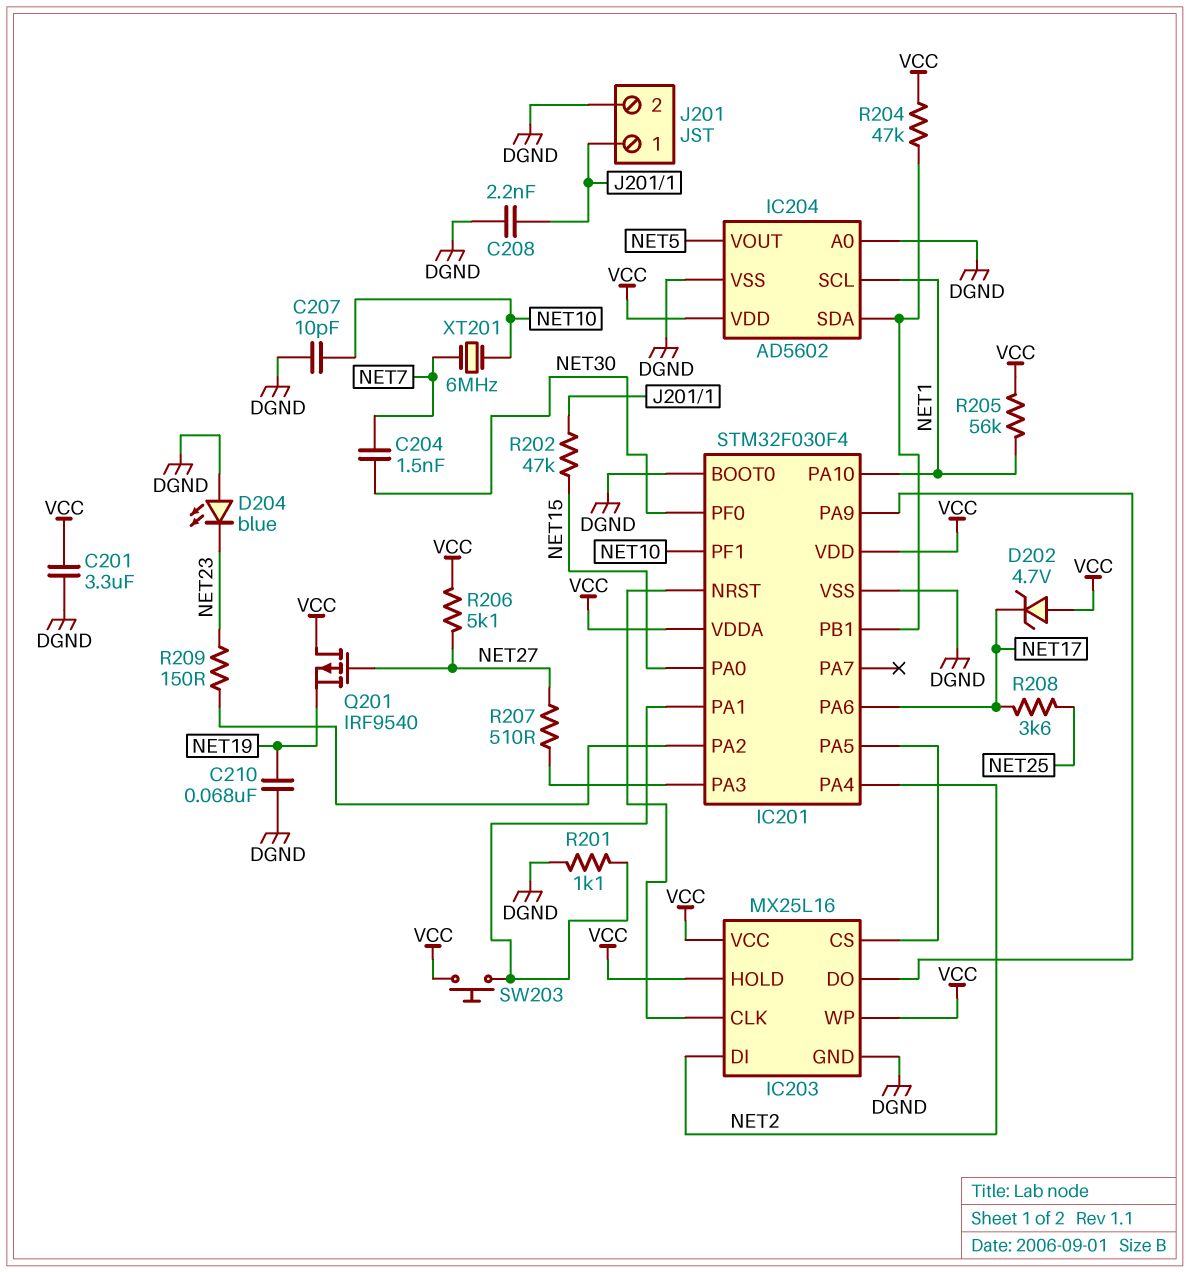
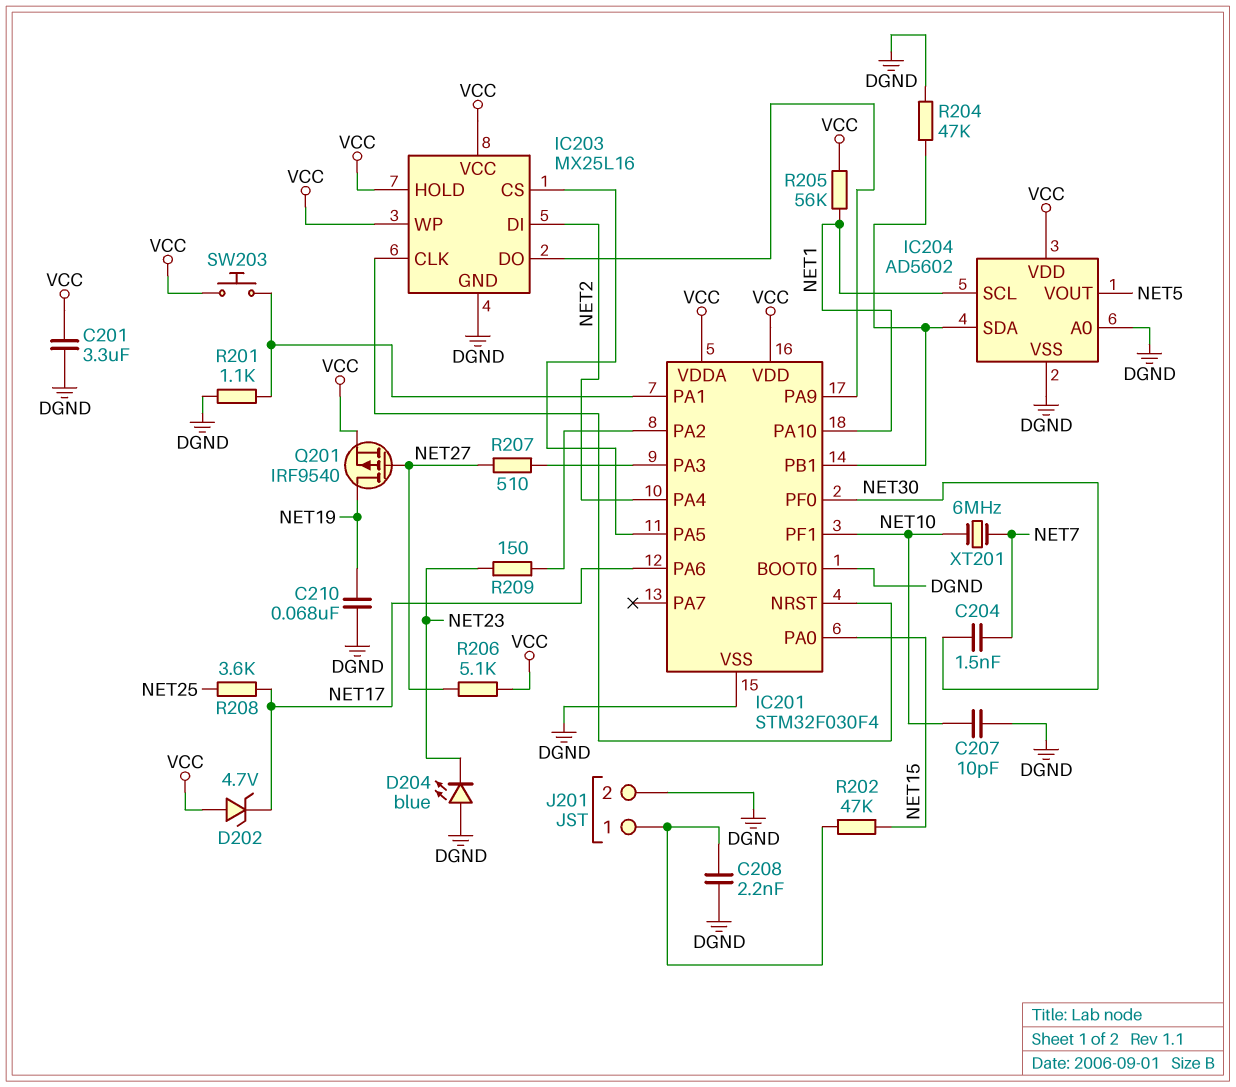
Q201: PMOS IRF9540 (G NET27, D VCC, S NET19) -> PMOS IRF9540 (G NET27, D NET19, S VCC)
R204: 47k (IC201/PB1, VCC) -> 47k (DGND, IC201/PB1)

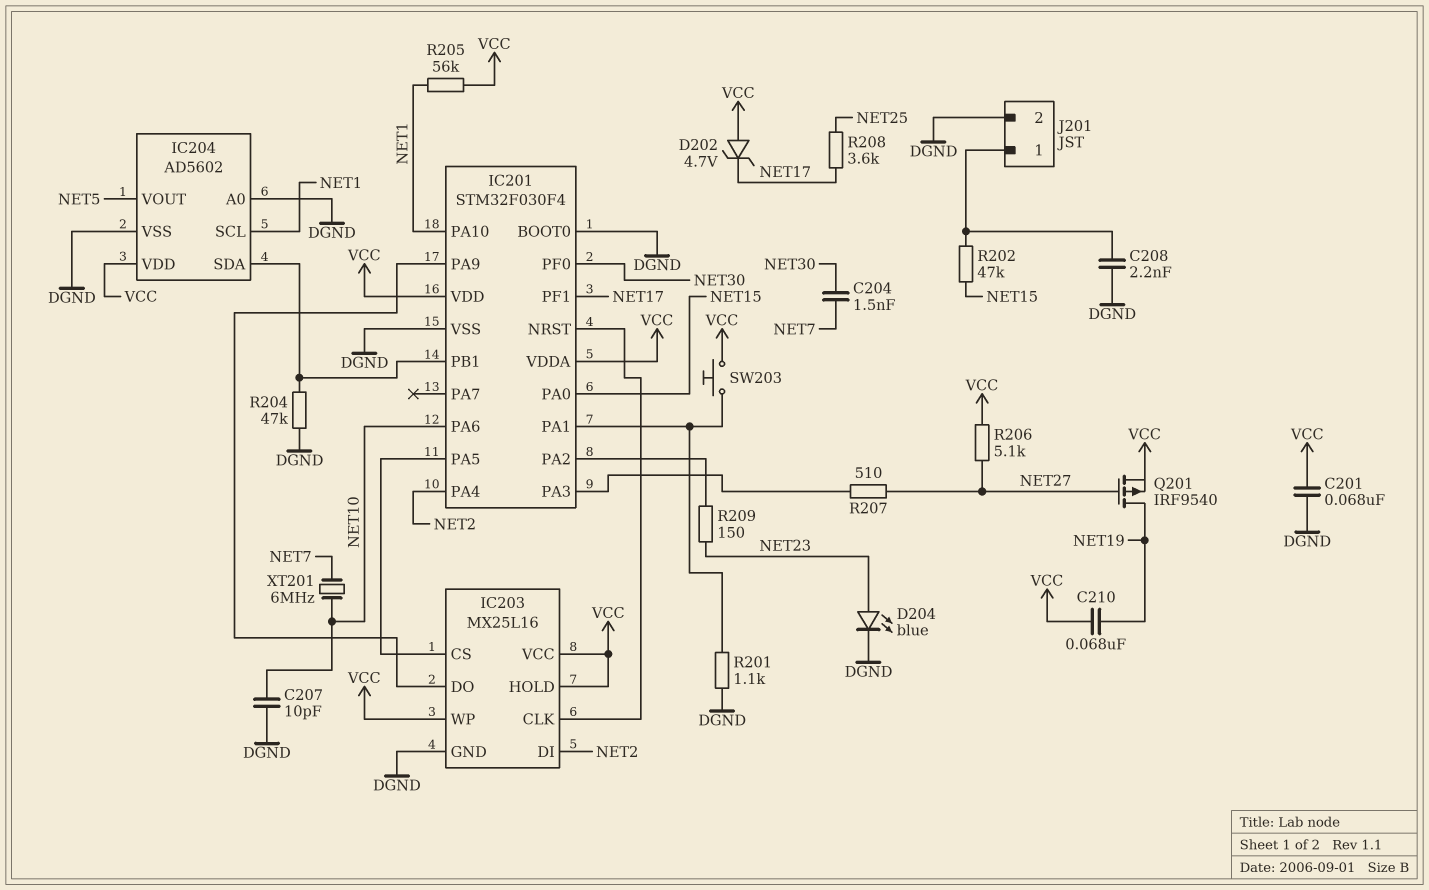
C201: 3.3uF (DGND, VCC) -> 68nF (DGND, VCC)
C210: 68nF (DGND, NET19) -> 68nF (NET19, VCC)
D204: LED blue (A DGND, K NET23) -> LED blue (A NET23, K DGND)
IC201 pin PA6: NET17 -> NET10
IC201 pin PF1: NET10 -> NET17

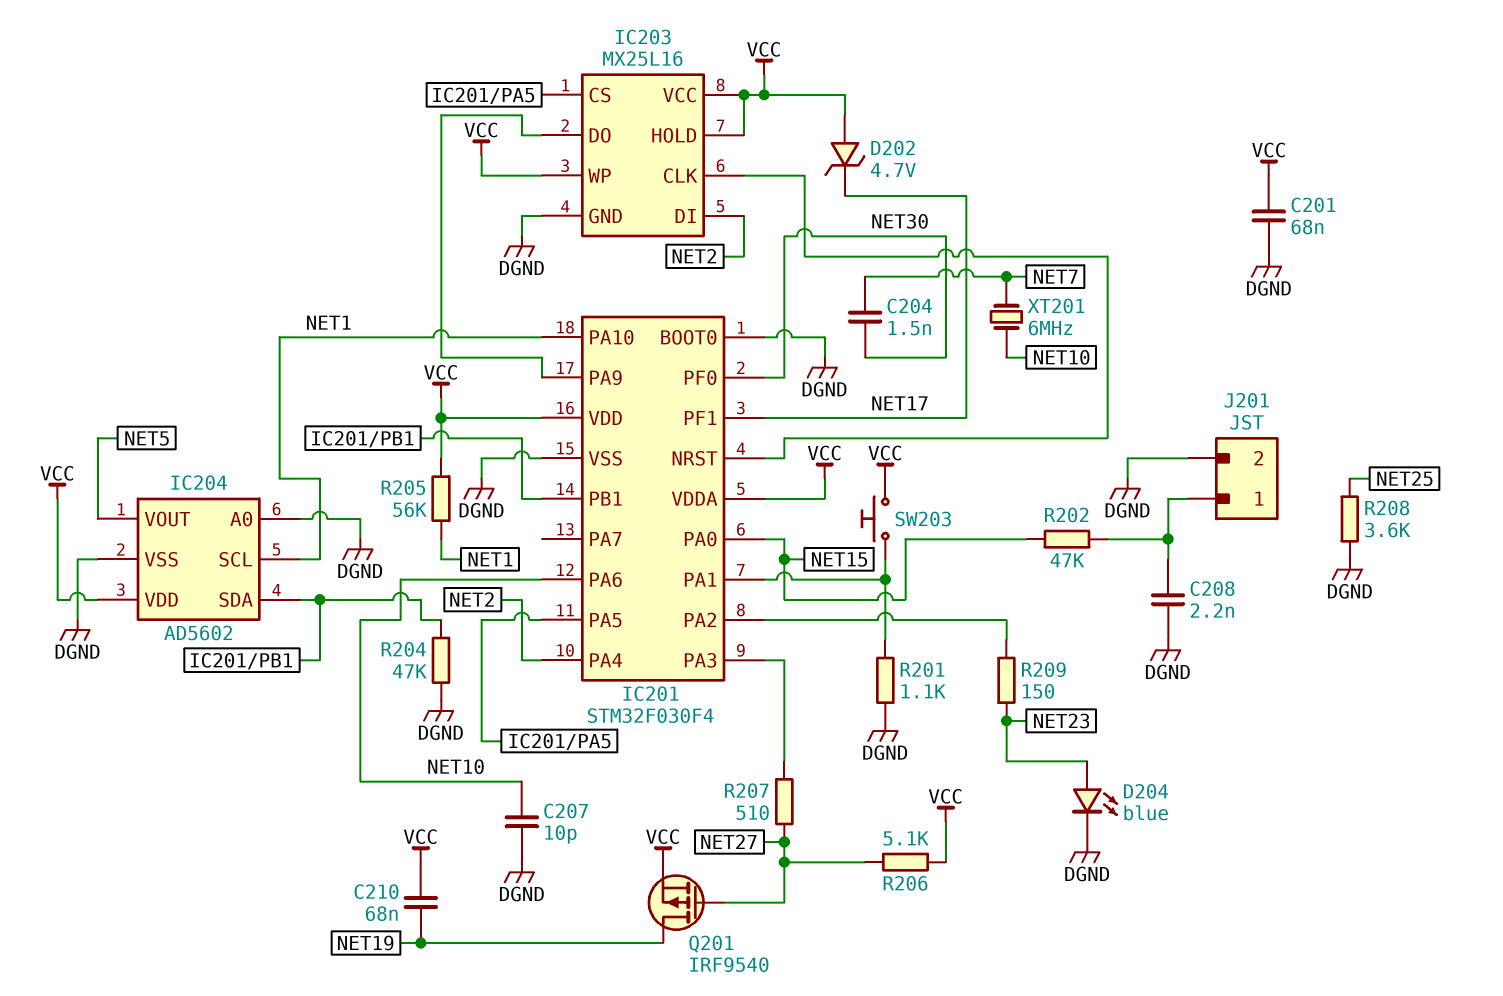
R208: 3.6k (NET17, NET25) -> 3.6k (DGND, NET25)

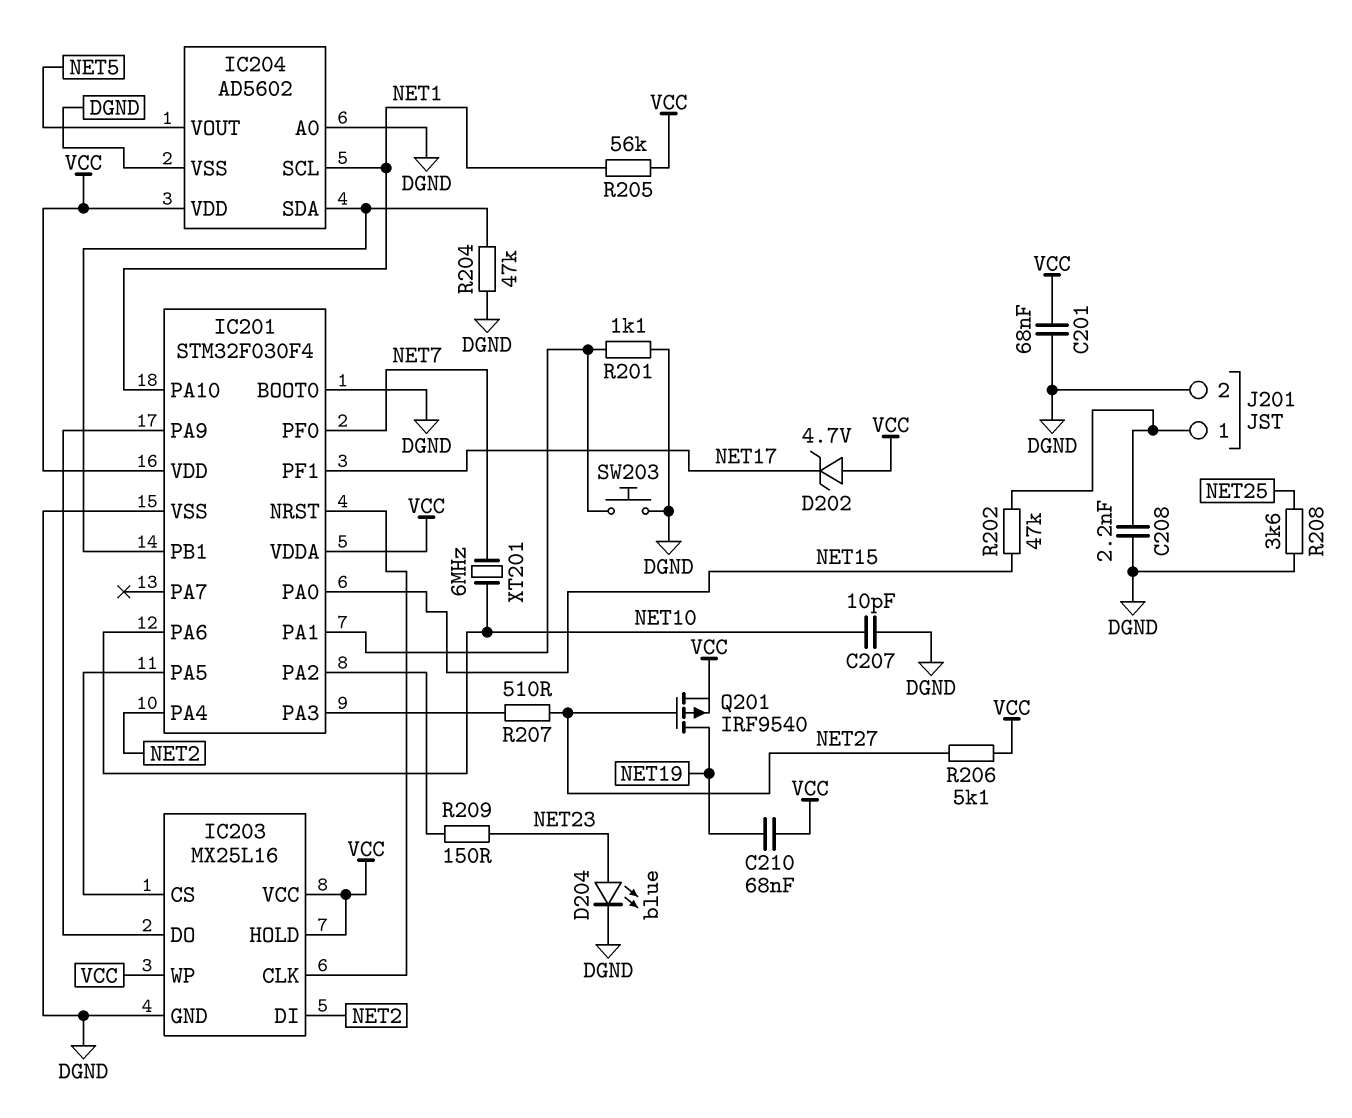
C204: 1.5nF (NET7, NET30) -> none
IC201 pin PF0: NET30 -> NET7
SW203: button (IC201/PA1, VCC) -> button (DGND, IC201/PA1)

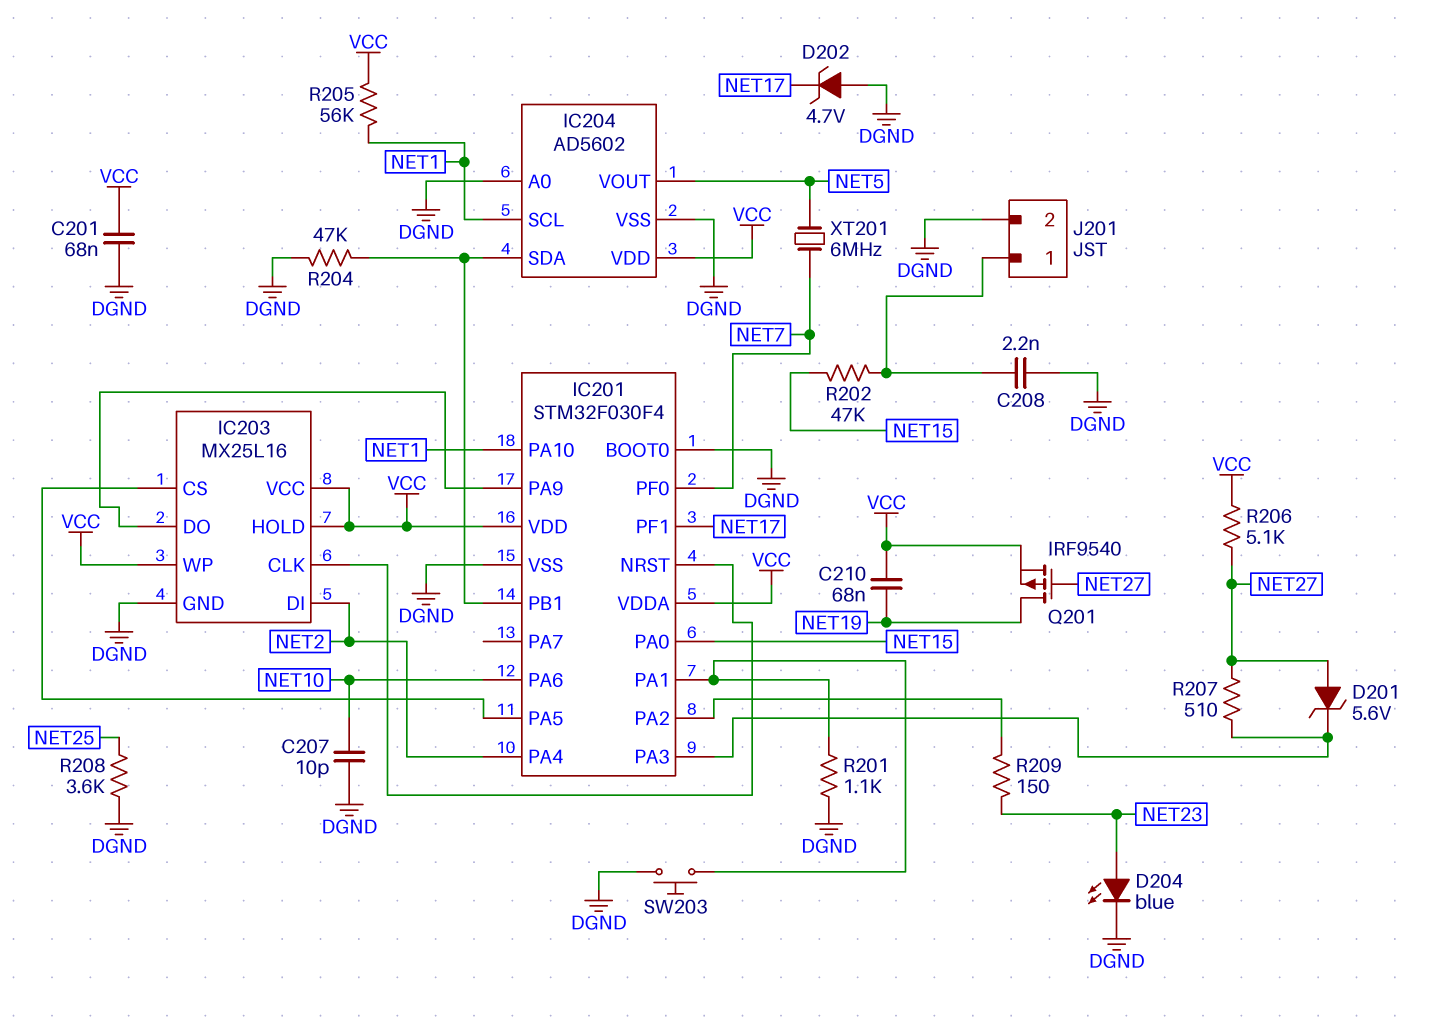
D201: none -> zener 5.6V (A NET27, K IC201/PA3)
D202: zener 4.7V (A VCC, K NET17) -> zener 4.7V (A DGND, K NET17)
XT201: 6MHz (NET7, NET10) -> 6MHz (NET5, NET7)

